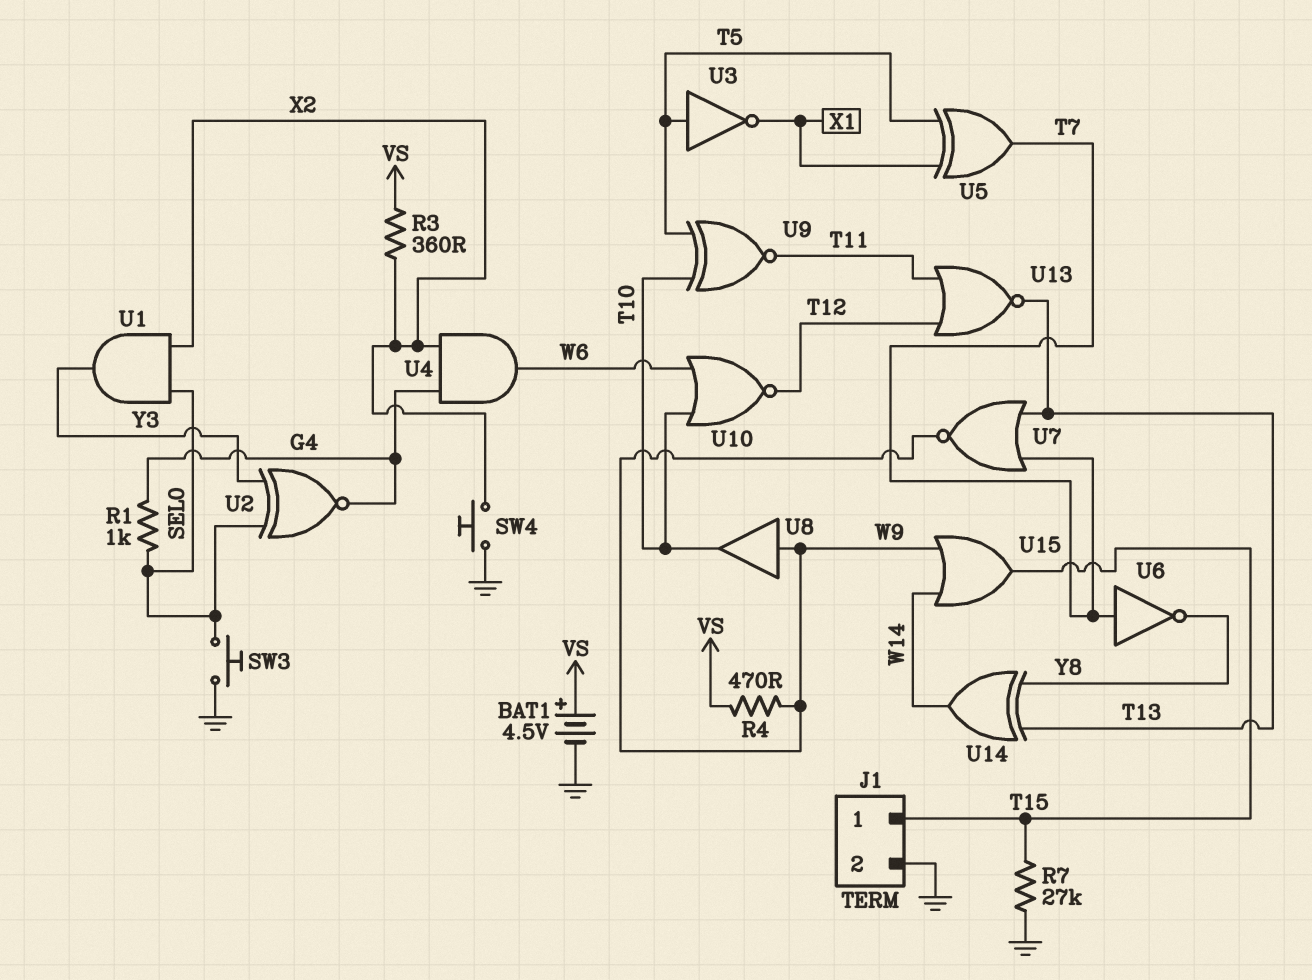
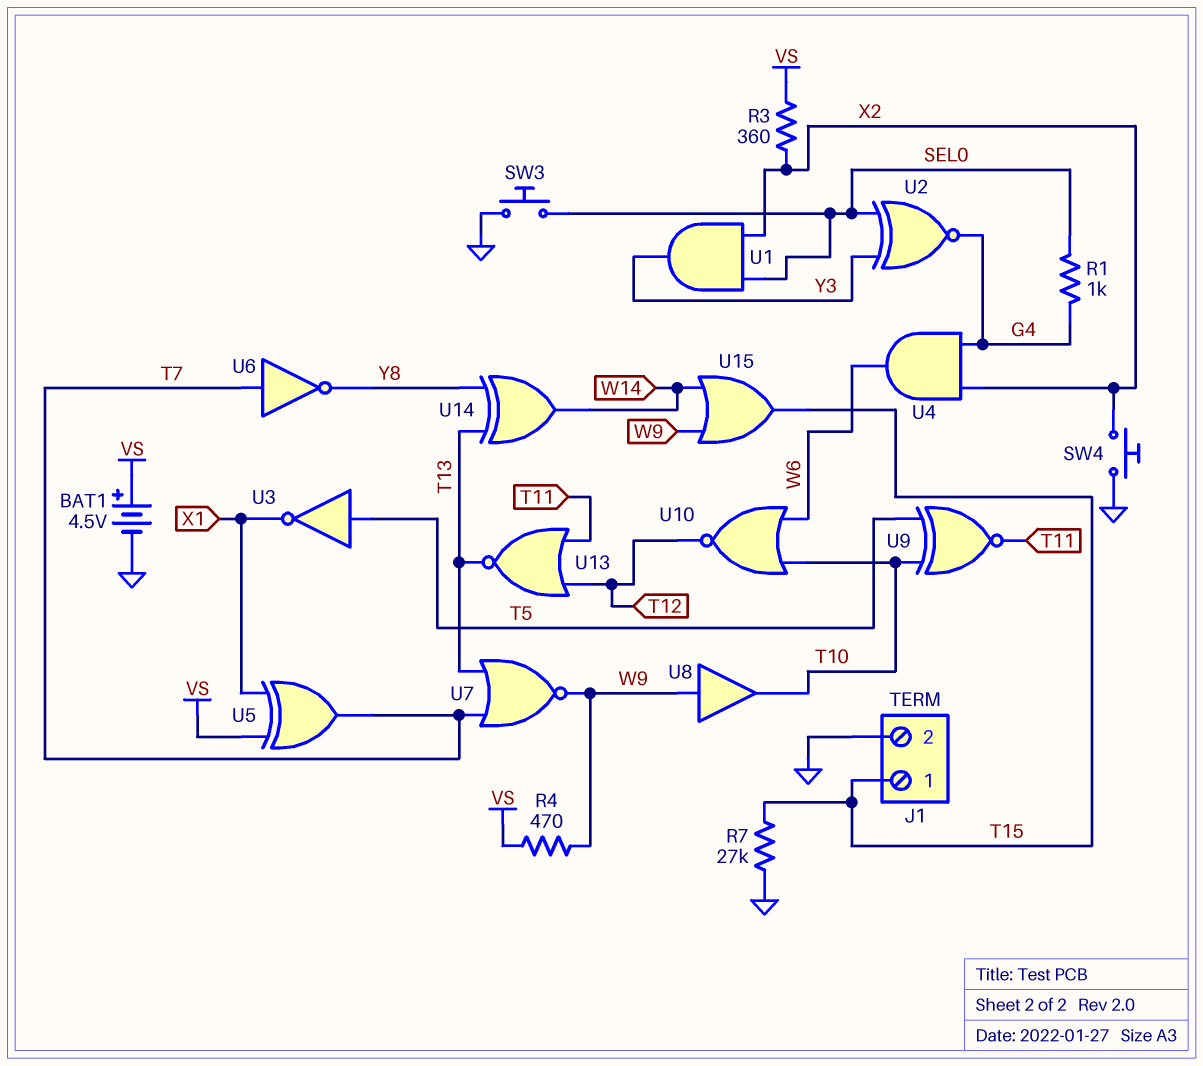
U5: XOR (in T5, in X1, out T7) -> XOR (in VS, in X1, out T7)

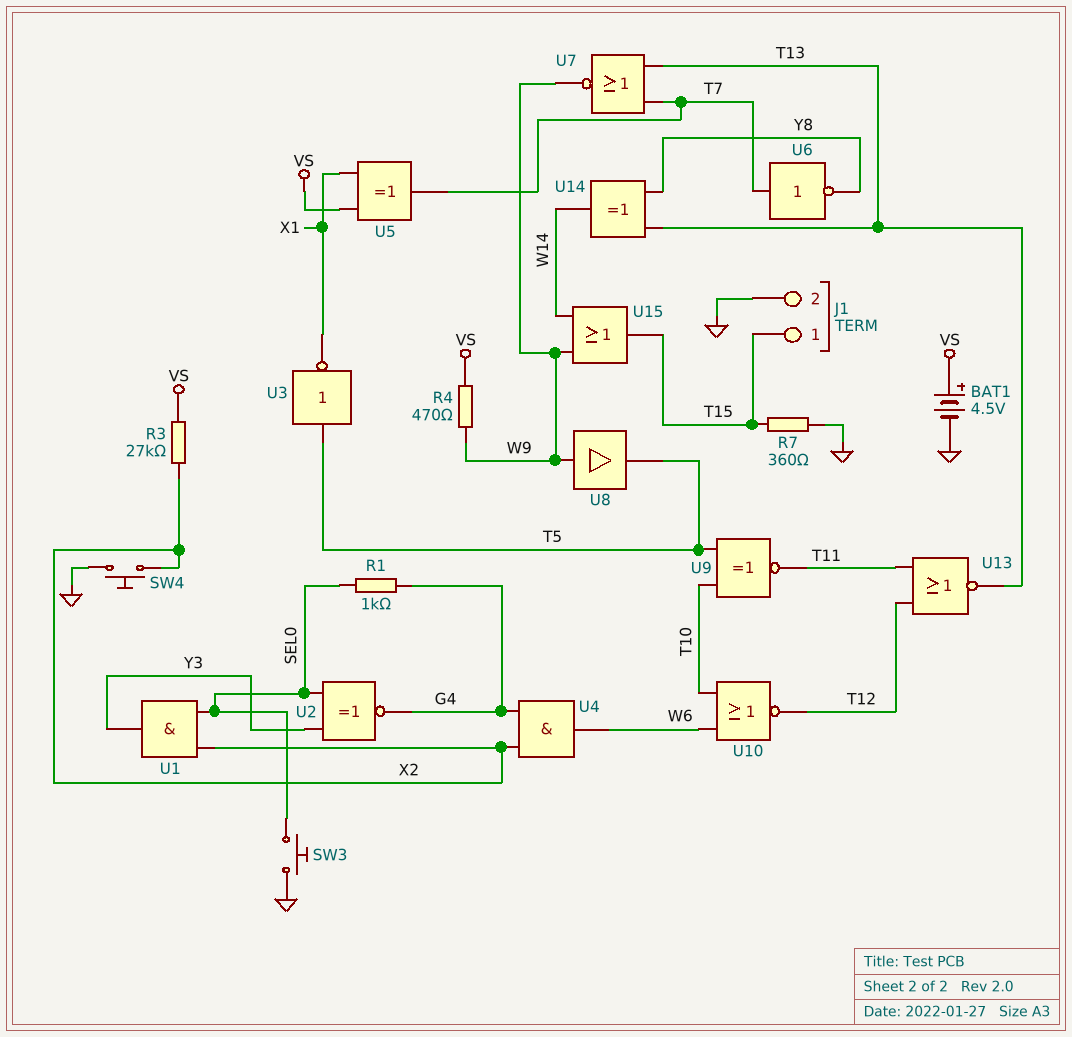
R3: 360 (VS, X2) -> 27k (VS, X2)
R7: 27k (GND, T15) -> 360 (GND, T15)
U8: buffer (in W9, out T10) -> buffer (in W9, out T5)

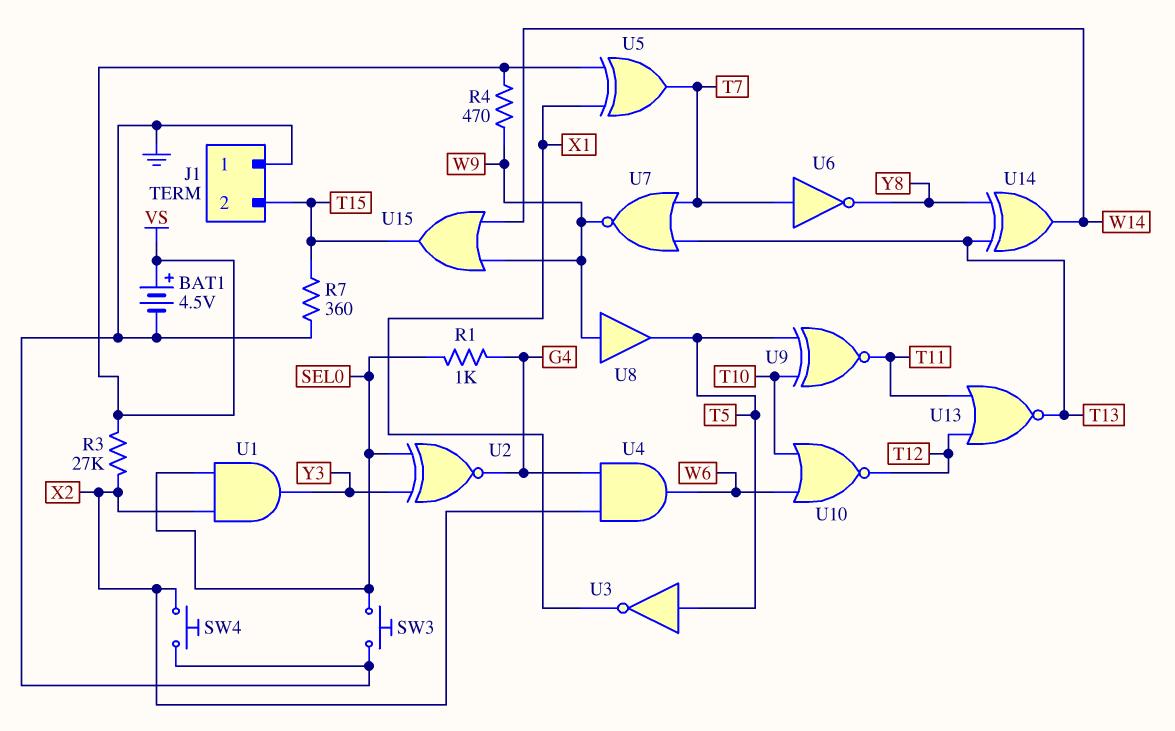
J1 pin 1: T15 -> GND
J1 pin 2: GND -> T15

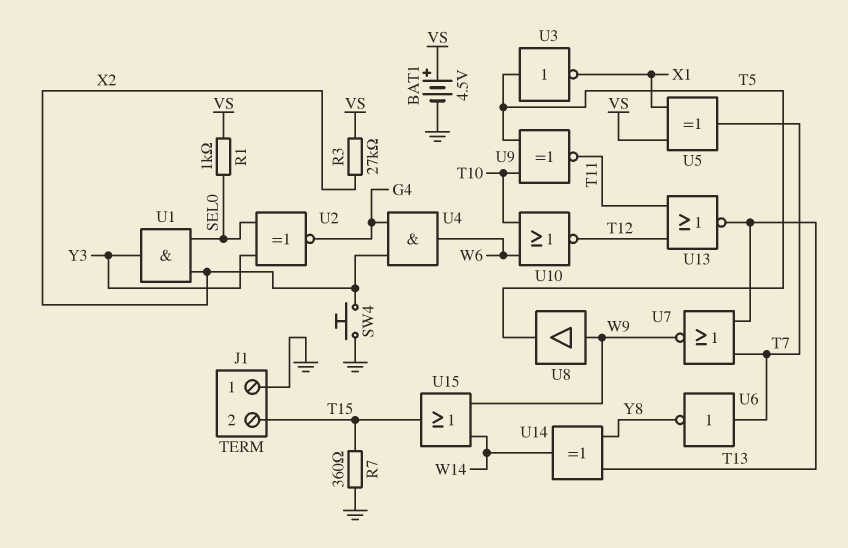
R1: 1k (G4, SEL0) -> 1k (SEL0, VS)
R4: 470 (VS, W9) -> none
SW3: button (GND, SEL0) -> none

